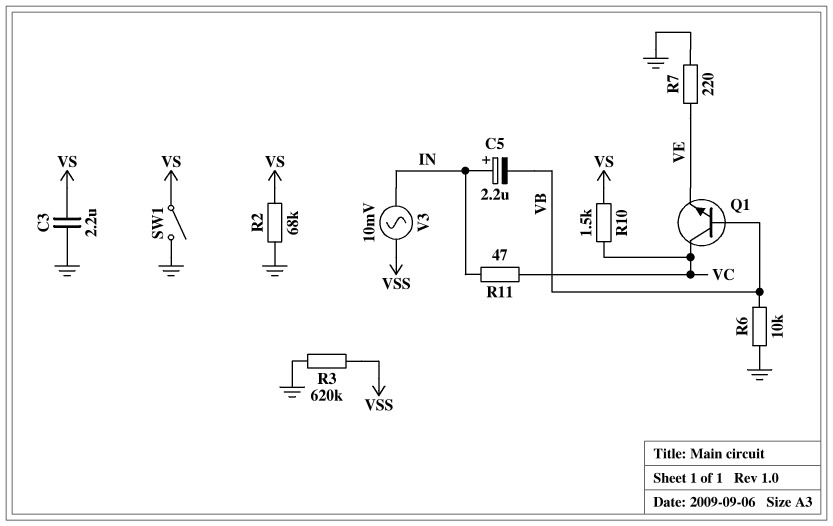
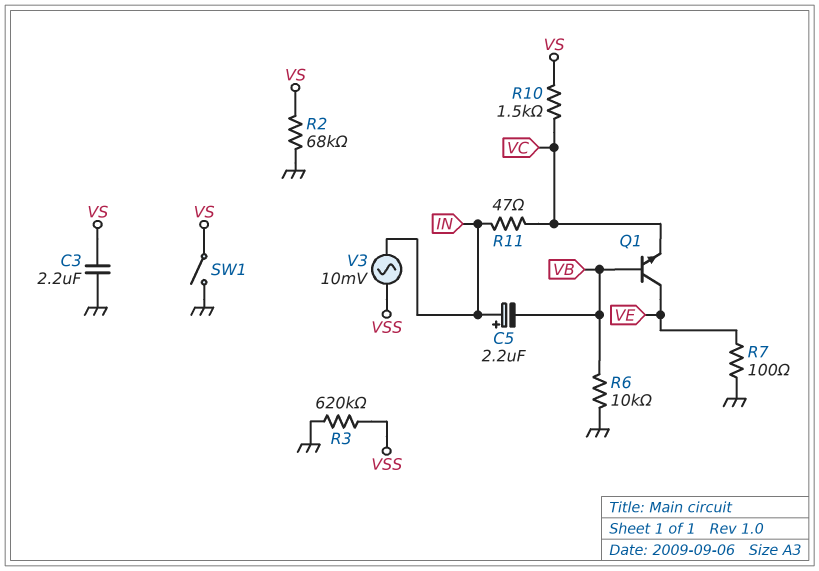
Q1: NPN (B VB, C VC, E VE) -> NPN (B VB, C VE, E VC)
R7: 220 (GND, VE) -> 100 (GND, VE)

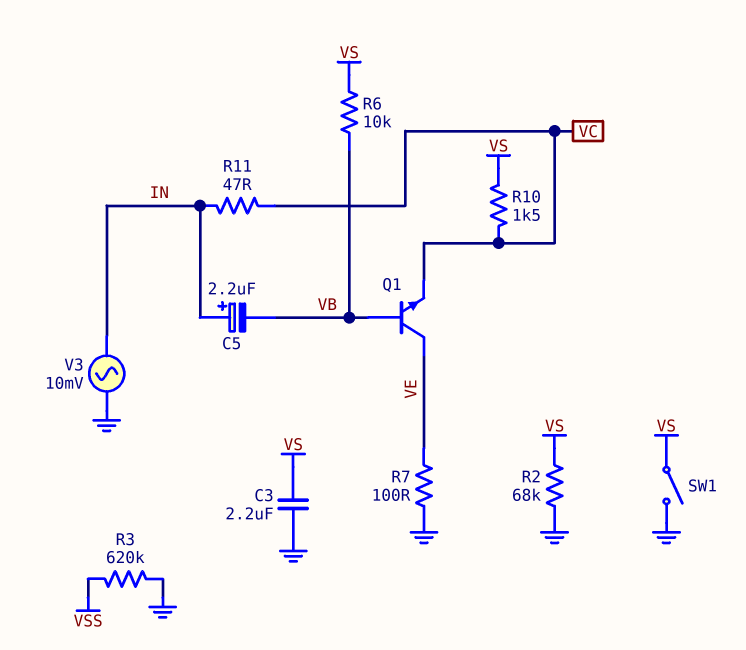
R6: 10k (GND, VB) -> 10k (VB, VS)
V3: AC 10mV (IN, VSS) -> AC 10mV (GND, IN)

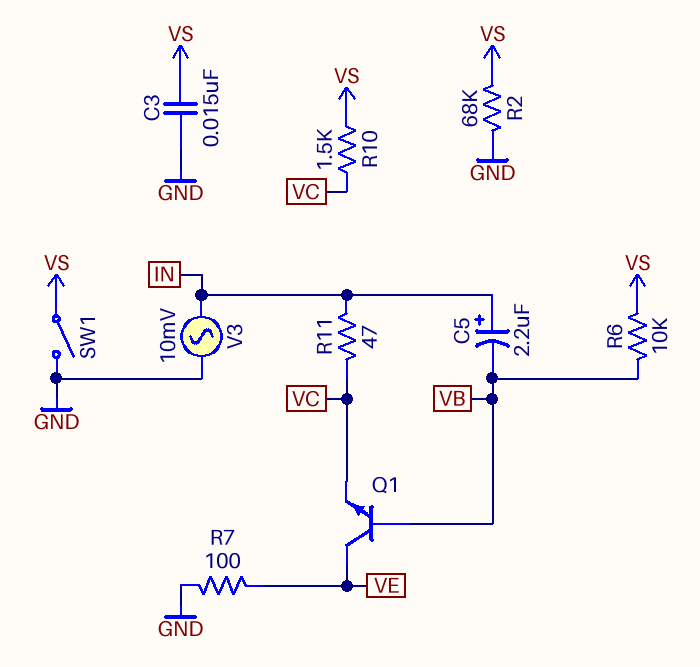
C3: 2.2uF (GND, VS) -> 15nF (GND, VS)
R3: 620k (GND, VSS) -> none

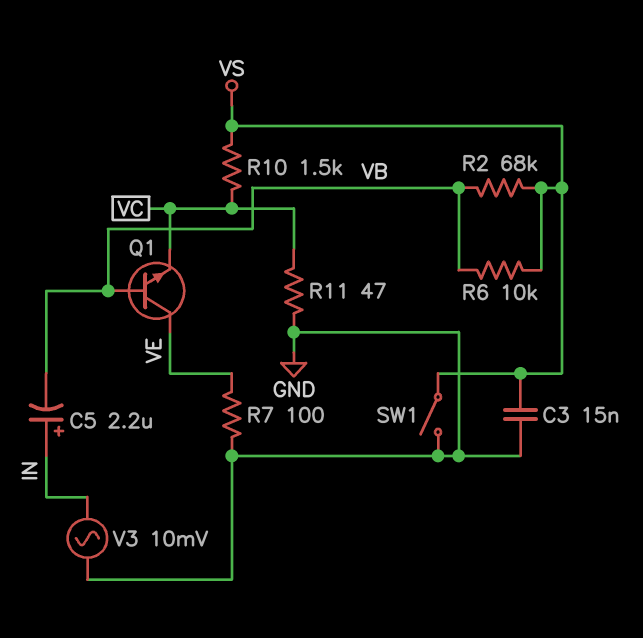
R2: 68k (GND, VS) -> 68k (VB, VS)
R11: 47 (IN, VC) -> 47 (GND, VC)

